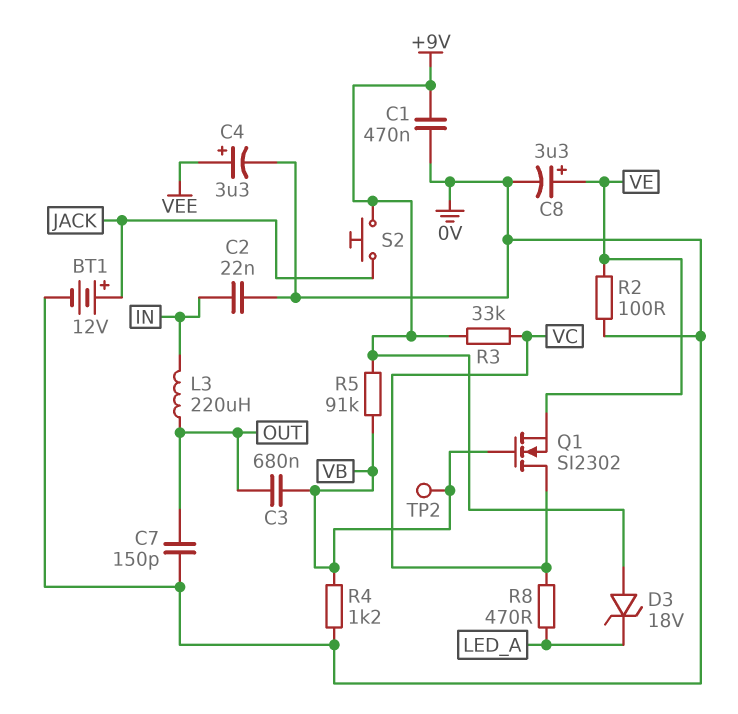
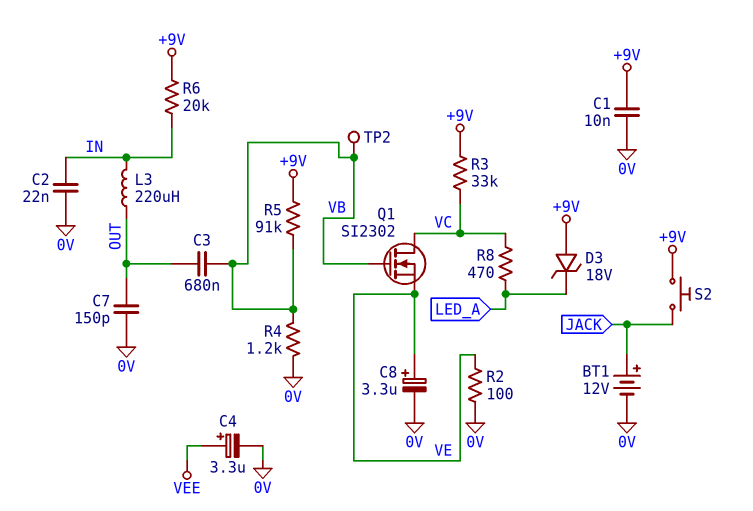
C1: 470nF (+9V, 0V) -> 10nF (+9V, 0V)
R6: none -> 20k (+9V, IN)

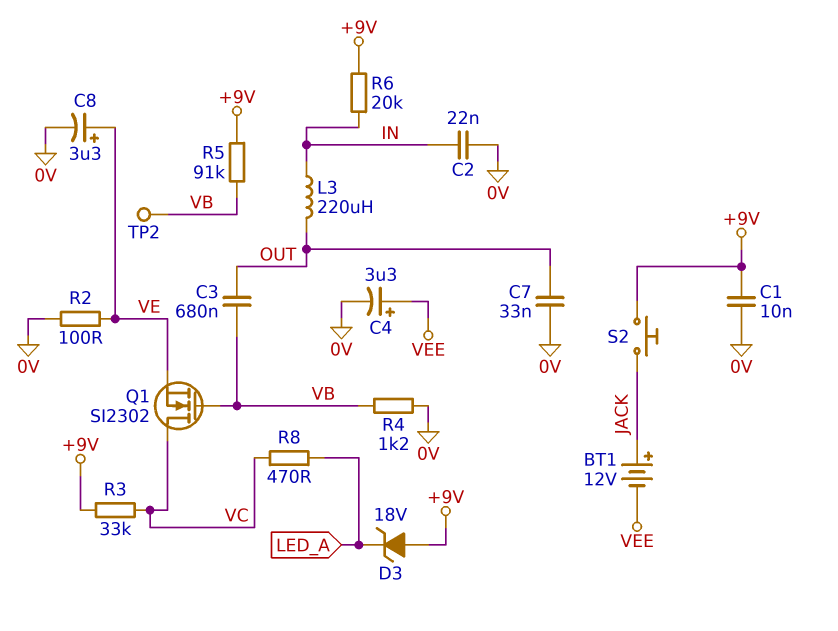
BT1: 12V (plus JACK, minus 0V) -> 12V (plus JACK, minus VEE)
C7: 150pF (0V, OUT) -> 33nF (0V, OUT)

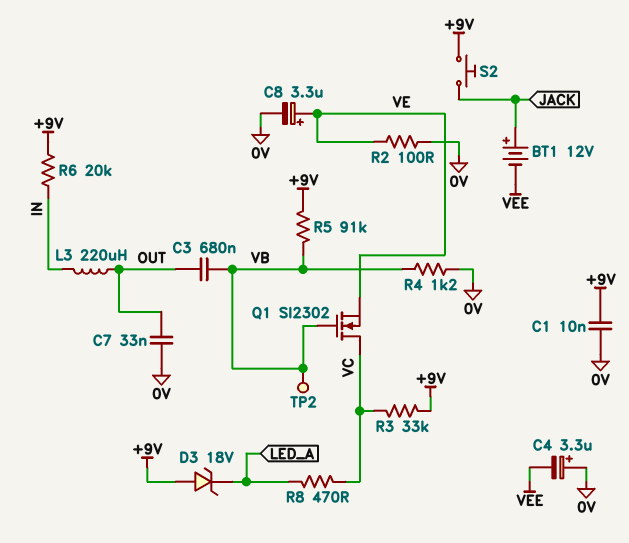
C2: 22nF (0V, IN) -> none
C4: 3.3uF (plus VEE, minus 0V) -> 3.3uF (plus 0V, minus VEE)

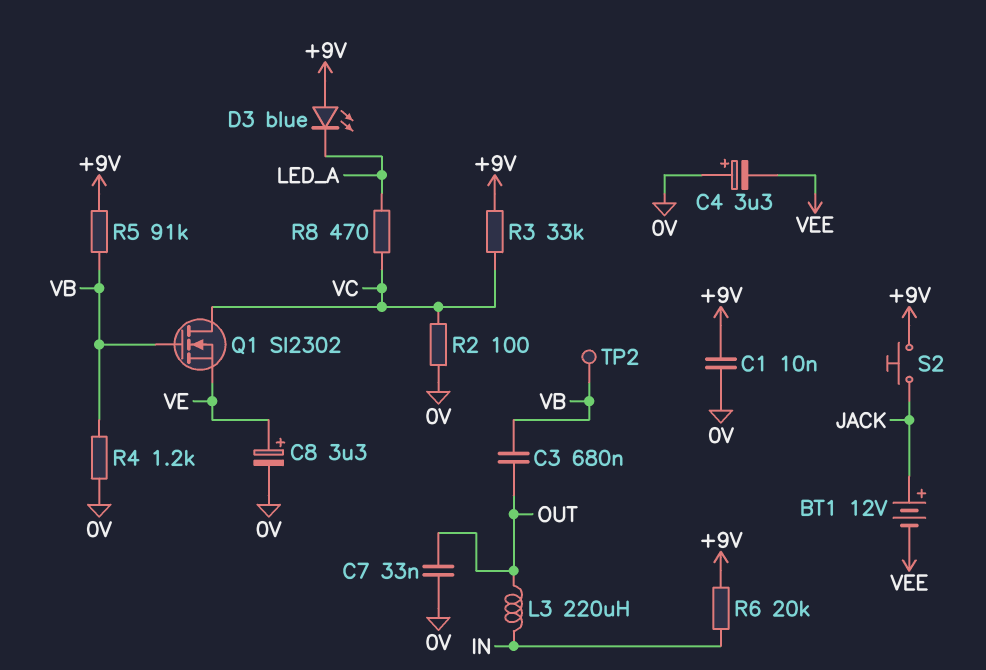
D3: zener 18V (A +9V, K LED_A) -> LED blue (A +9V, K LED_A)
R2: 100 (0V, VE) -> 100 (0V, VC)

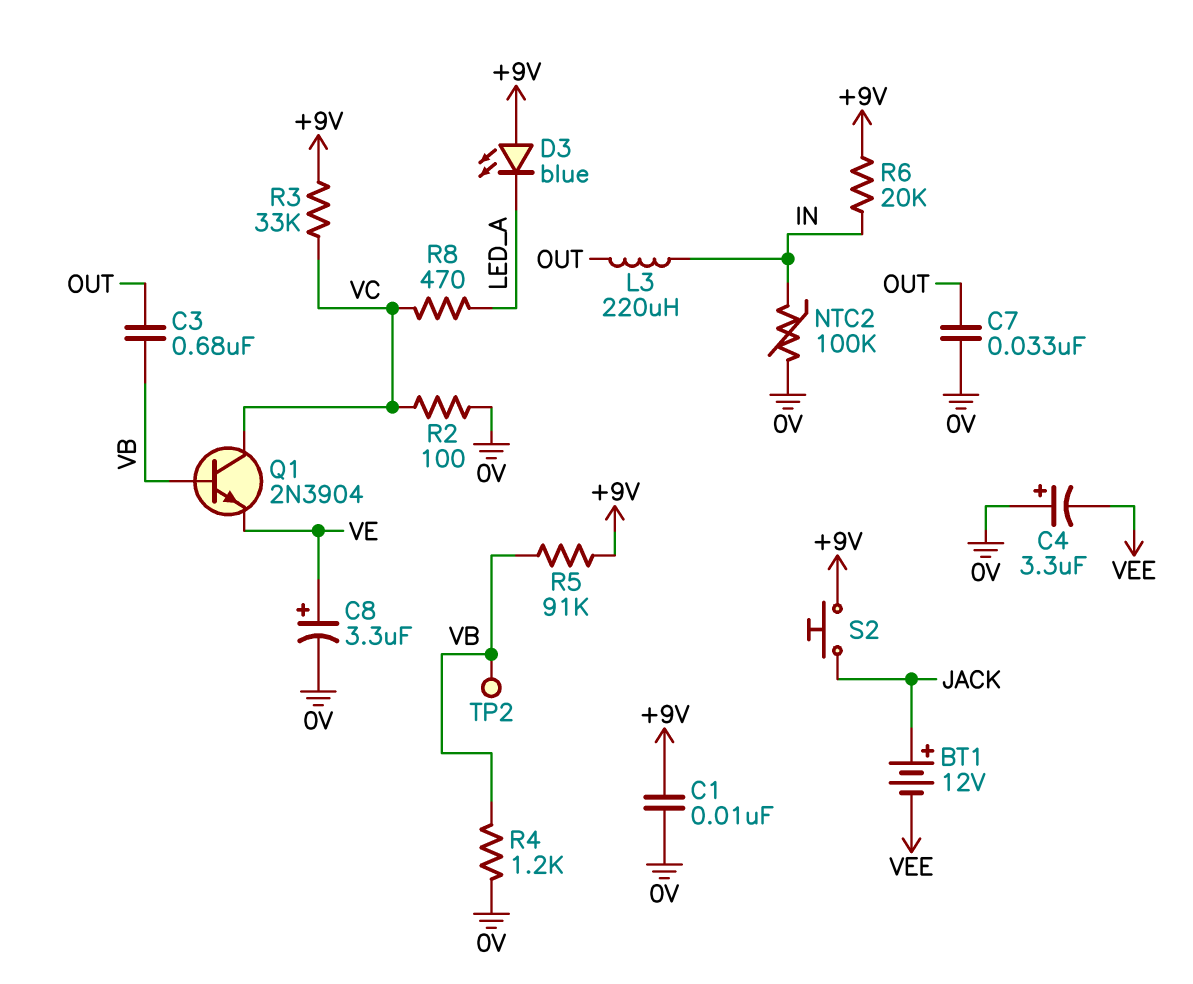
NTC2: none -> 100k (0V, IN)
Q1: NMOS SI2302 (G VB, D VC, S VE) -> NPN 2N3904 (B VB, C VC, E VE)

